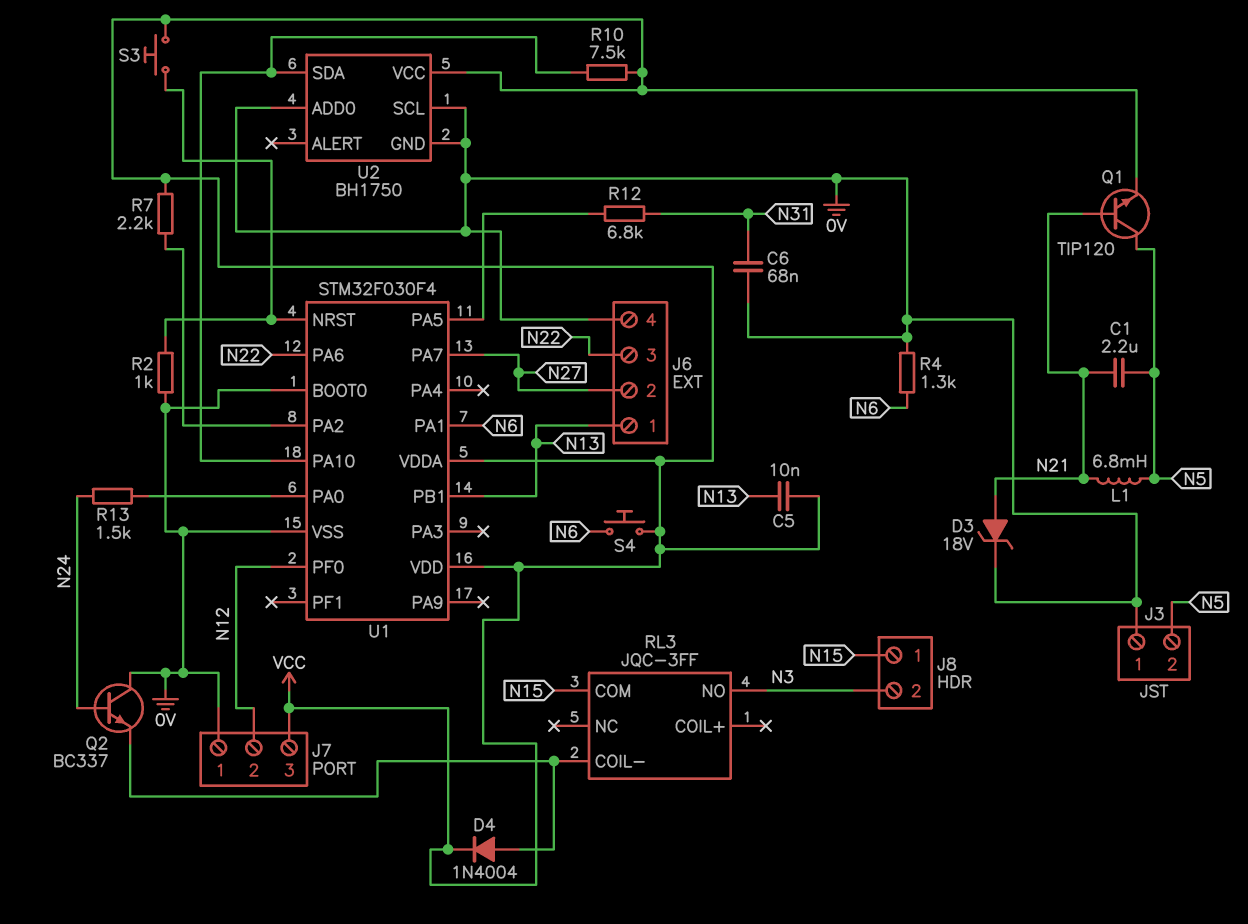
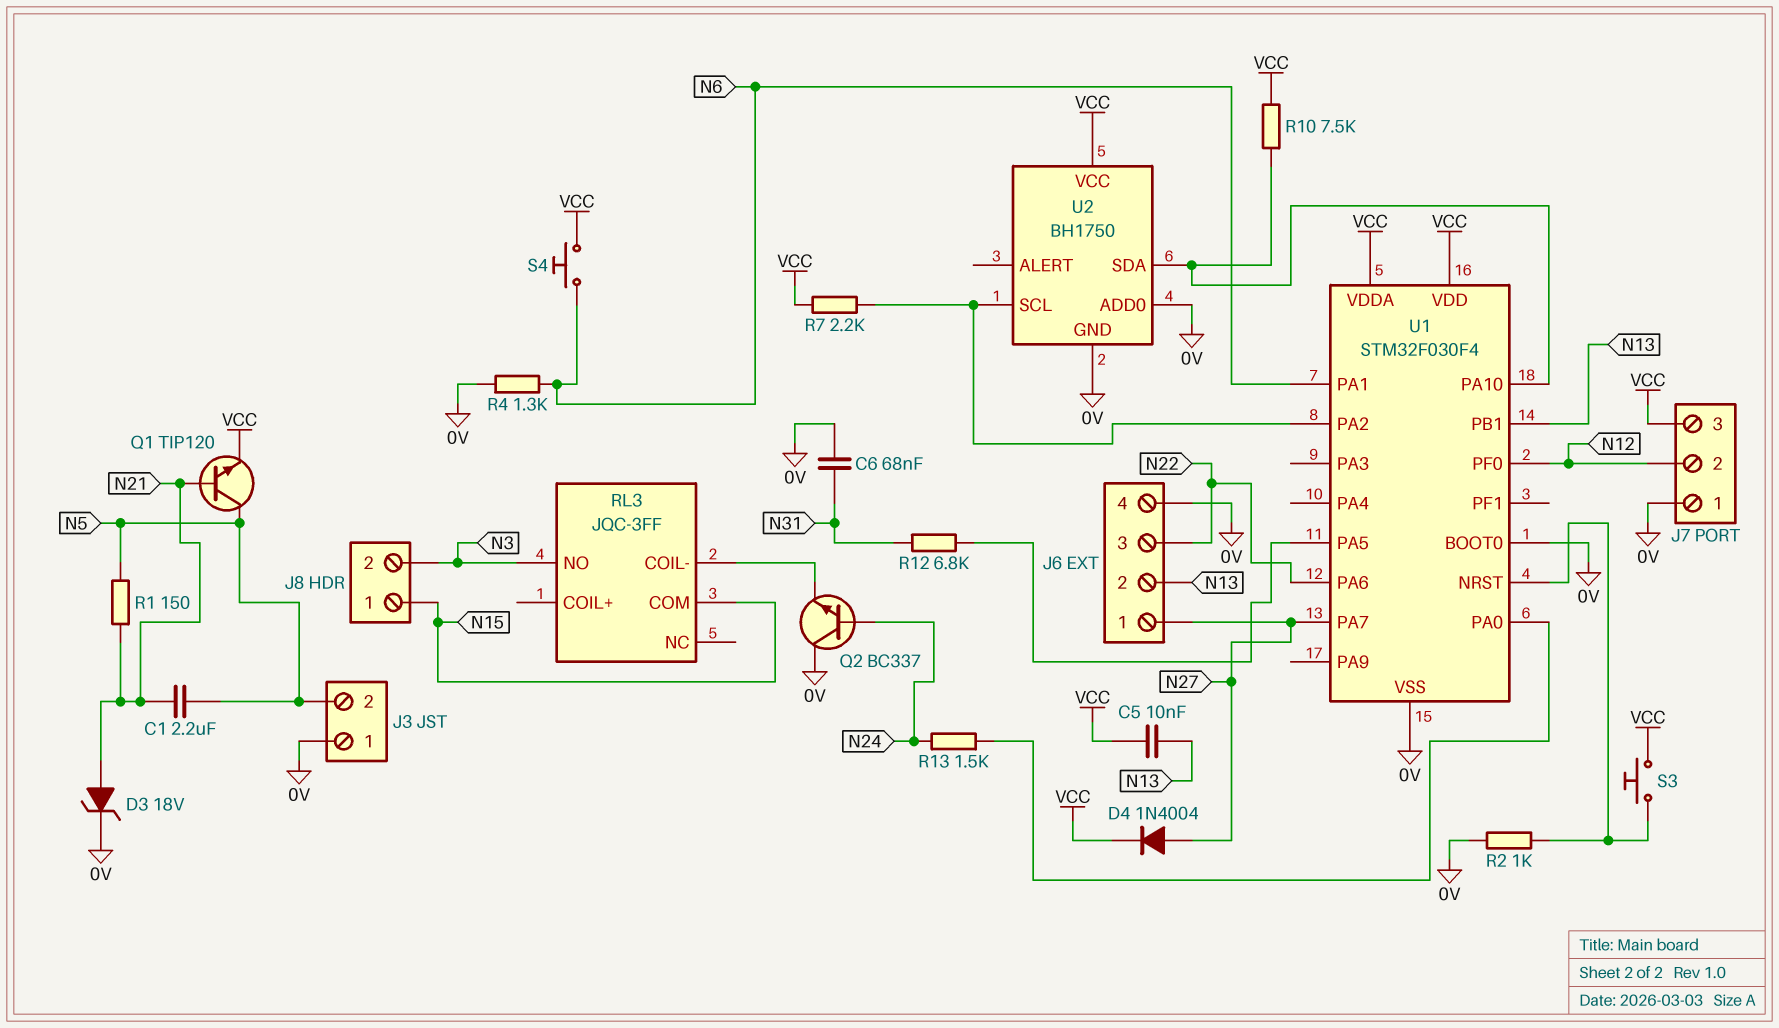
D4: diode 1N4004 (A RL3/COIL-, K VCC) -> diode 1N4004 (A N27, K VCC)
J6 pin 1: N13 -> N27
J6 pin 2: N27 -> N13
L1: 6.8mH (N5, N21) -> none
R1: none -> 150 (N5, N21)
U2 pin SCL: 0V -> U1/PA2

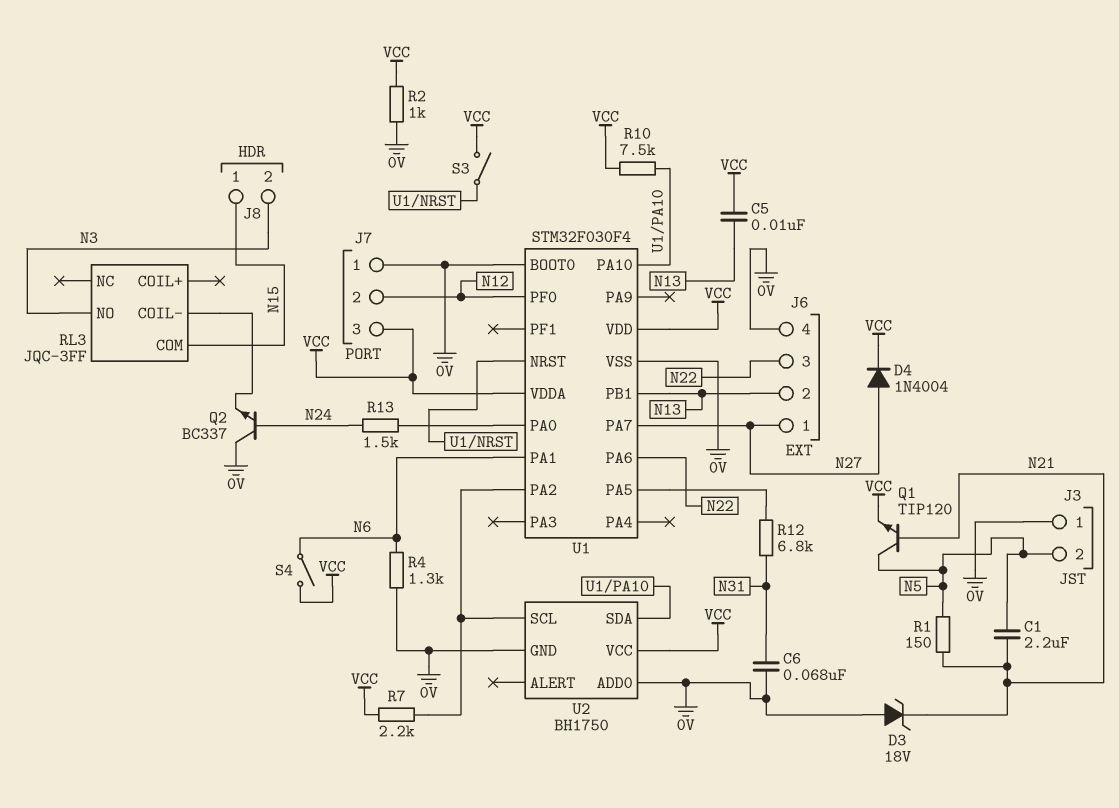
D3: zener 18V (A N21, K 0V) -> zener 18V (A 0V, K N21)
R2: 1k (0V, U1/NRST) -> 1k (0V, VCC)
S3: button (U1/NRST, VCC) -> switch (U1/NRST, VCC)
S4: button (N6, VCC) -> switch (N6, VCC)

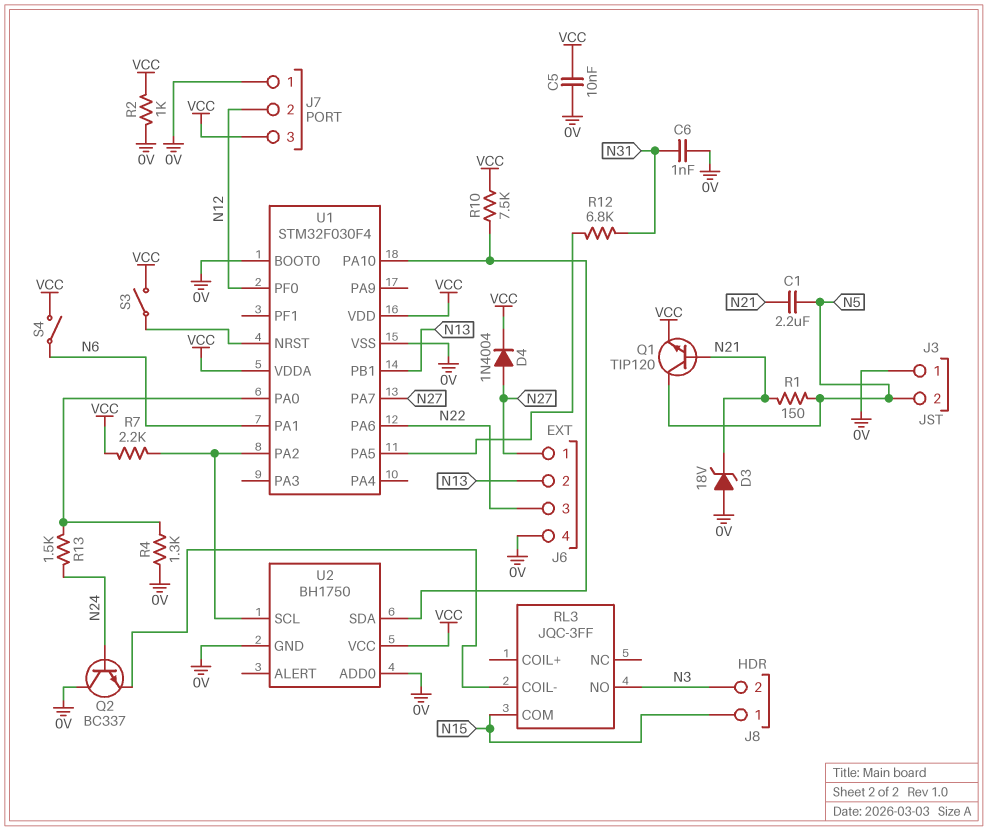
C5: 10nF (N13, VCC) -> 10nF (0V, VCC)
C6: 68nF (0V, N31) -> 1nF (0V, N31)
R4: 1.3k (0V, N6) -> 1.3k (0V, U1/PA0)

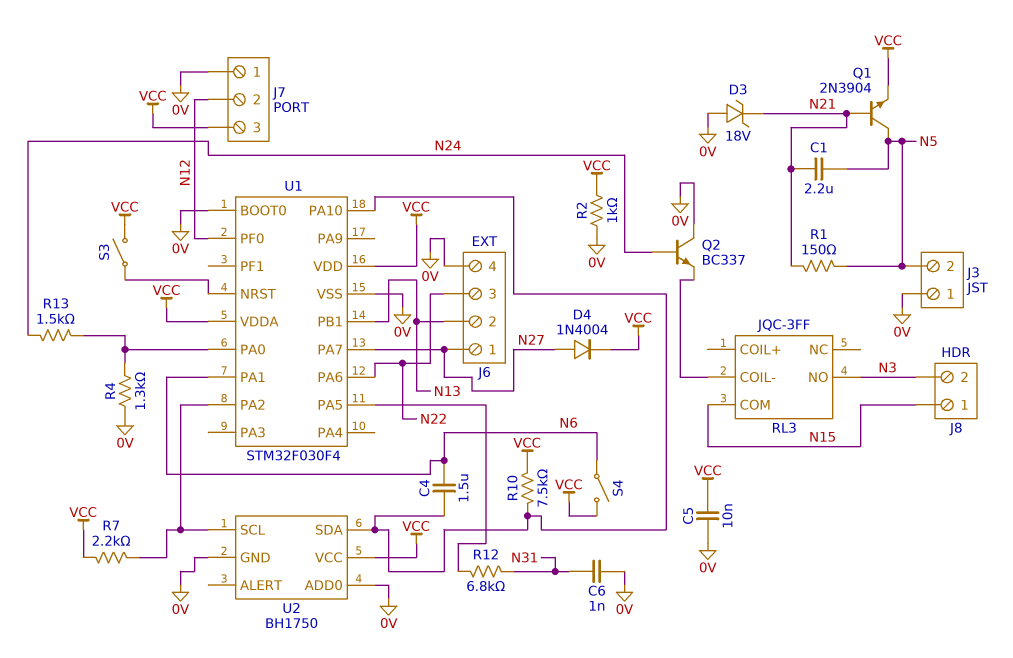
C4: none -> 1.5uF (N6, U1/PA10)
Q1: NPN TIP120 (B N21, C N5, E VCC) -> NPN 2N3904 (B N21, C N5, E VCC)

